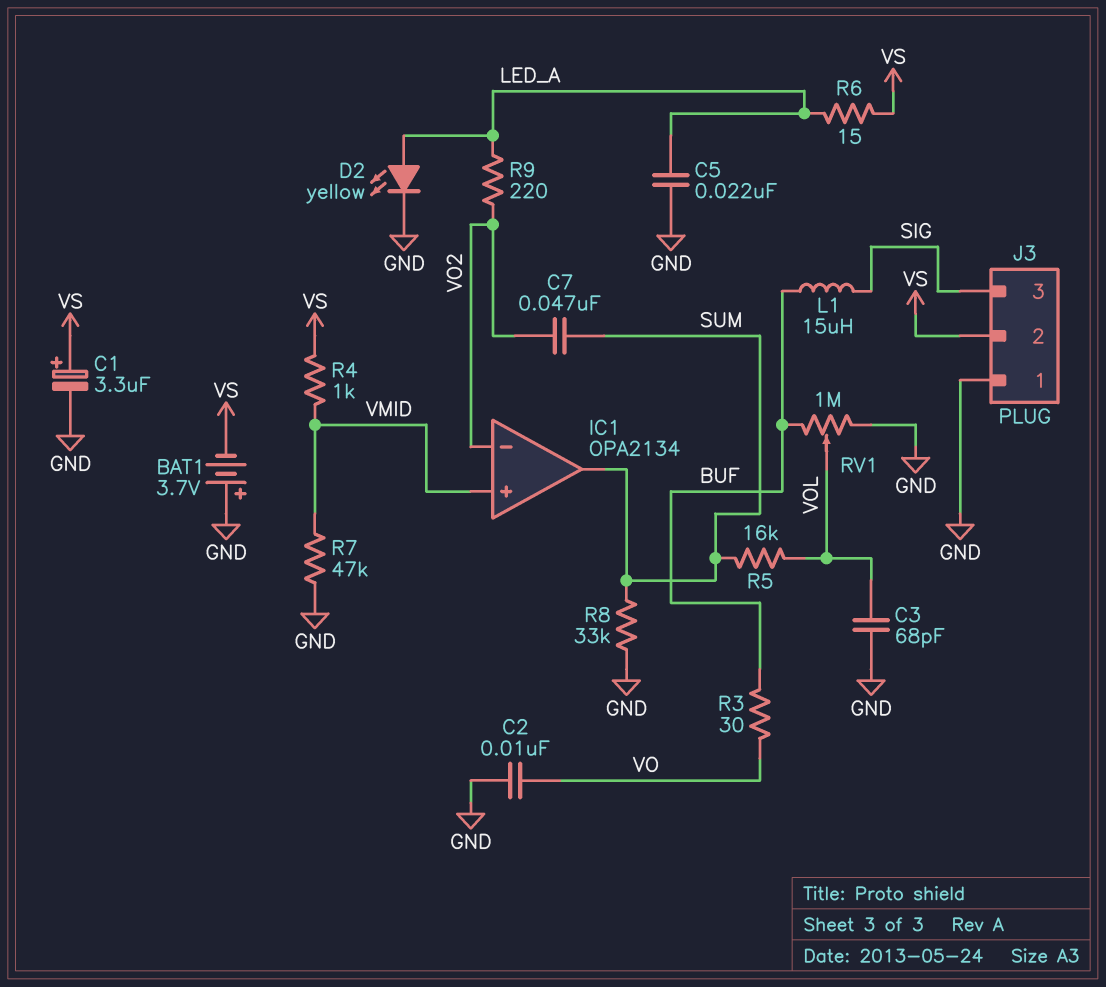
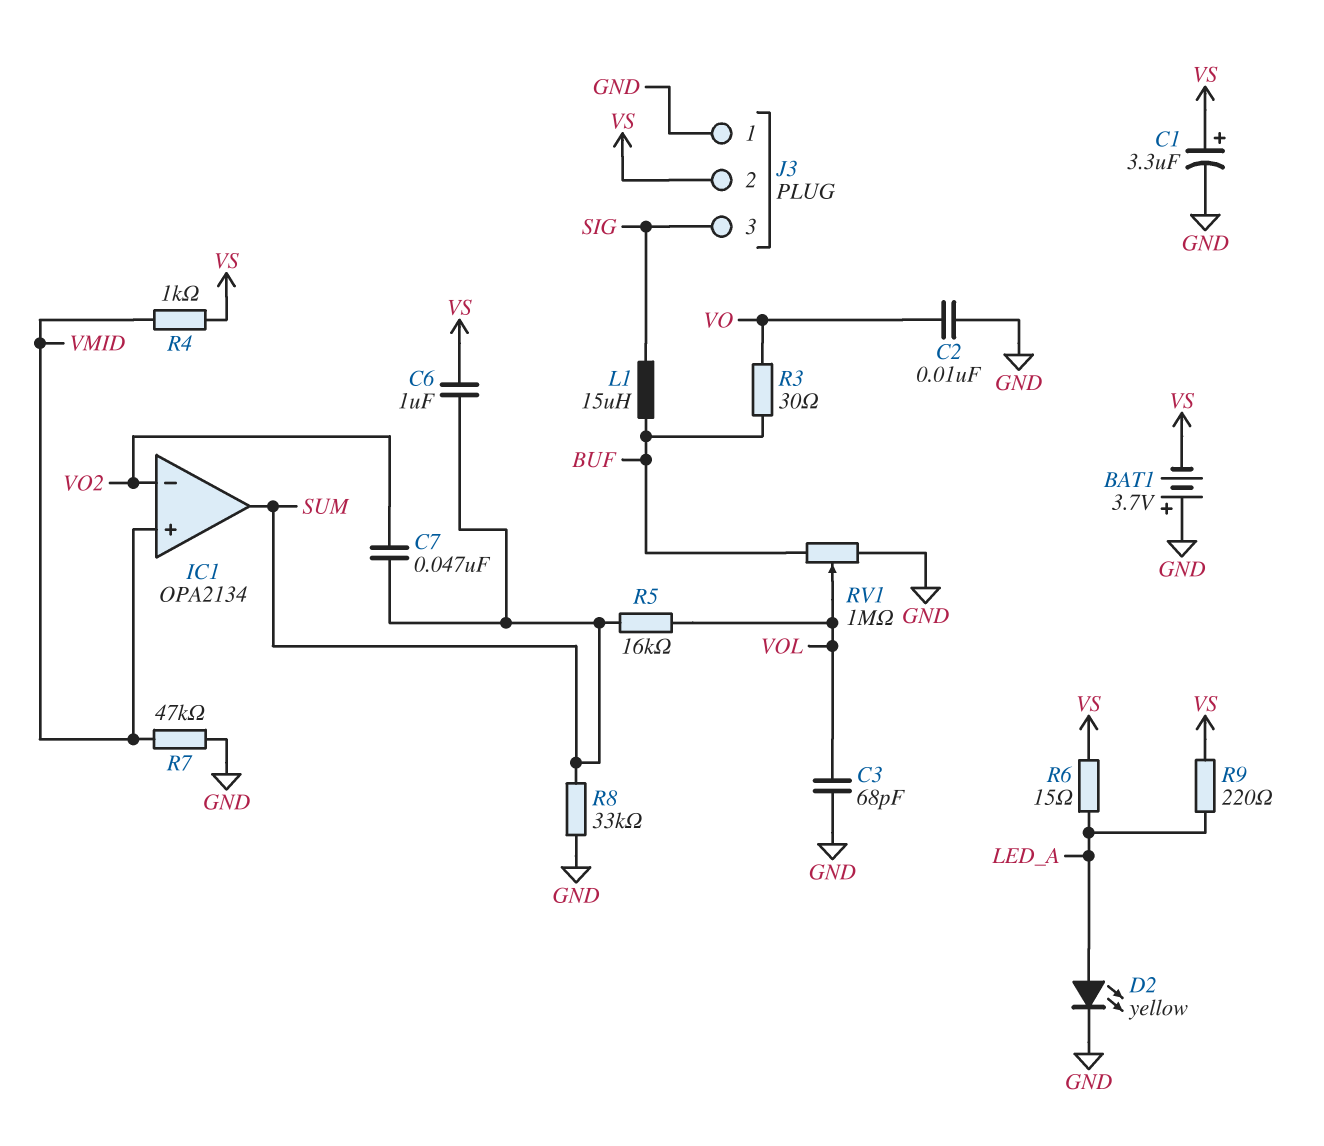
C5: 22nF (GND, LED_A) -> none
C6: none -> 1uF (SUM, VS)
R9: 220 (LED_A, VO2) -> 220 (LED_A, VS)

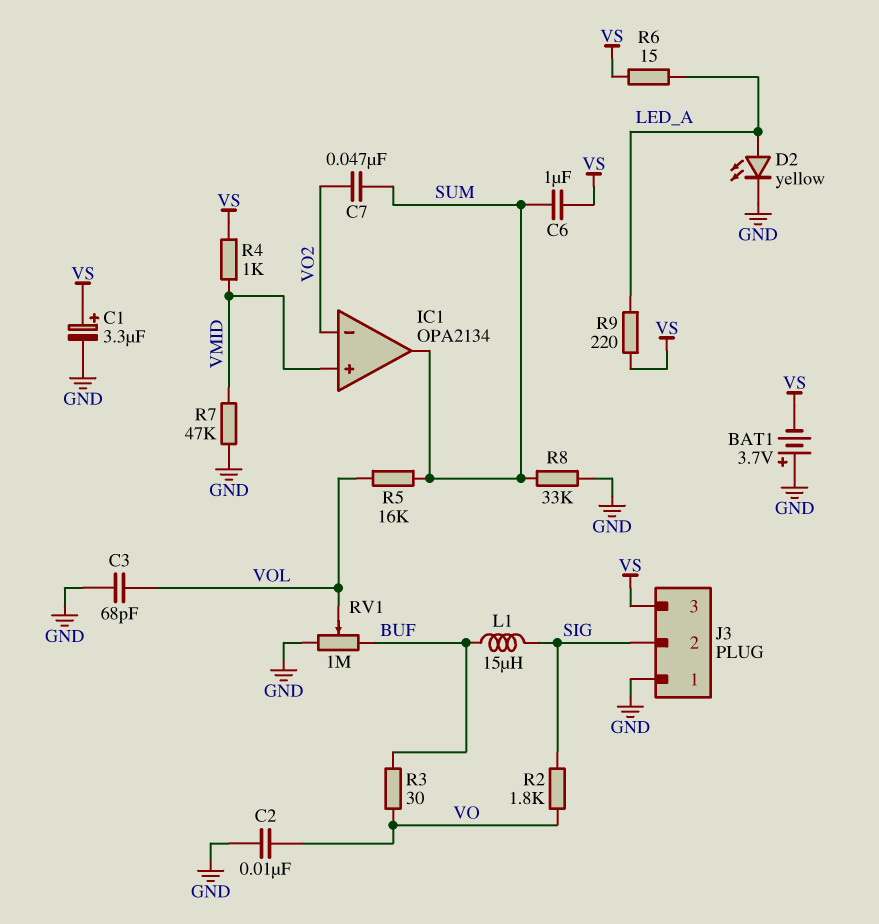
J3 pin 2: VS -> SIG
J3 pin 3: SIG -> VS
R2: none -> 1.8k (SIG, VO)

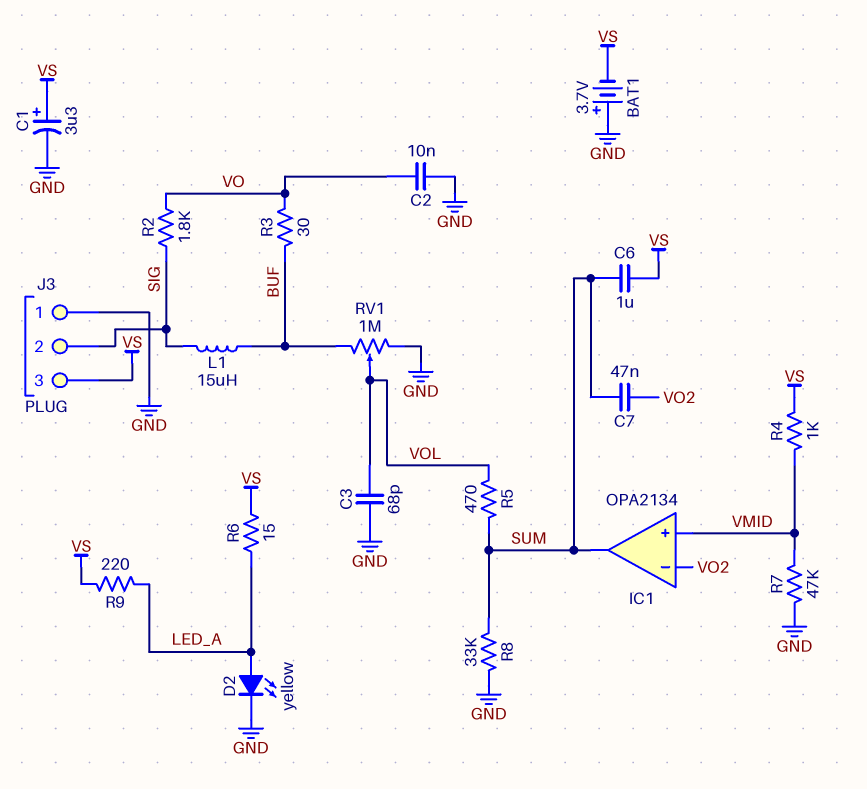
R5: 16k (SUM, VOL) -> 470 (SUM, VOL)

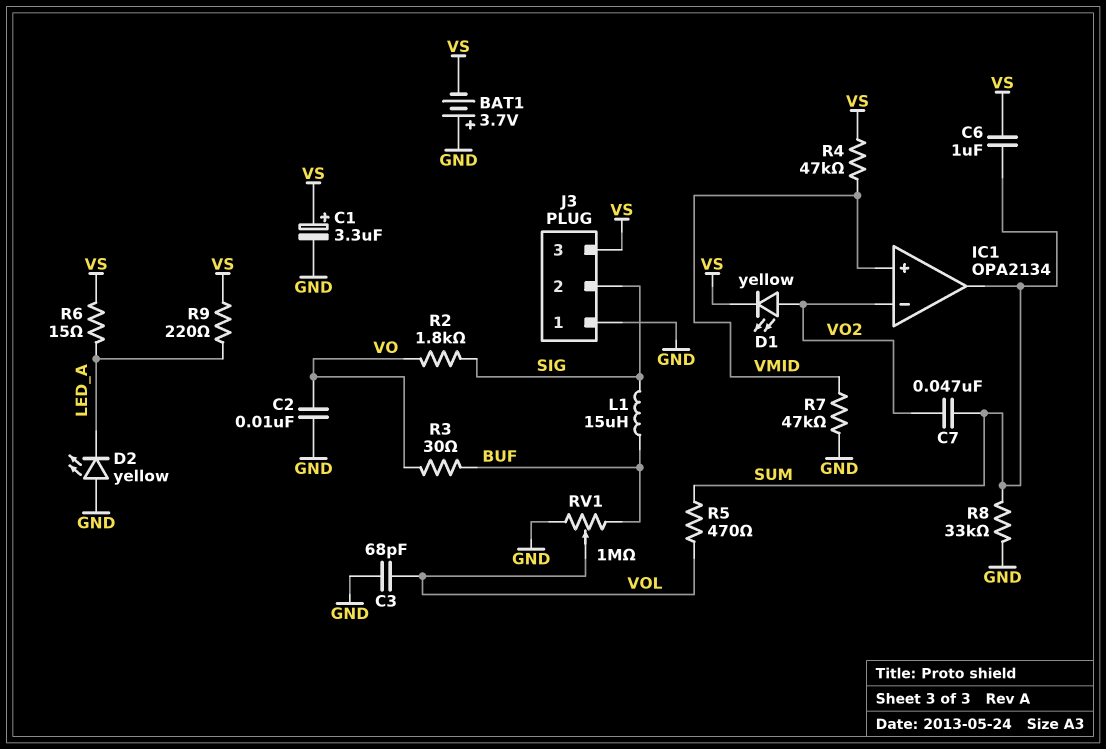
D1: none -> LED yellow (A VO2, K VS)
D2: LED yellow (A LED_A, K GND) -> LED yellow (A GND, K LED_A)
R4: 1k (VMID, VS) -> 47k (VMID, VS)

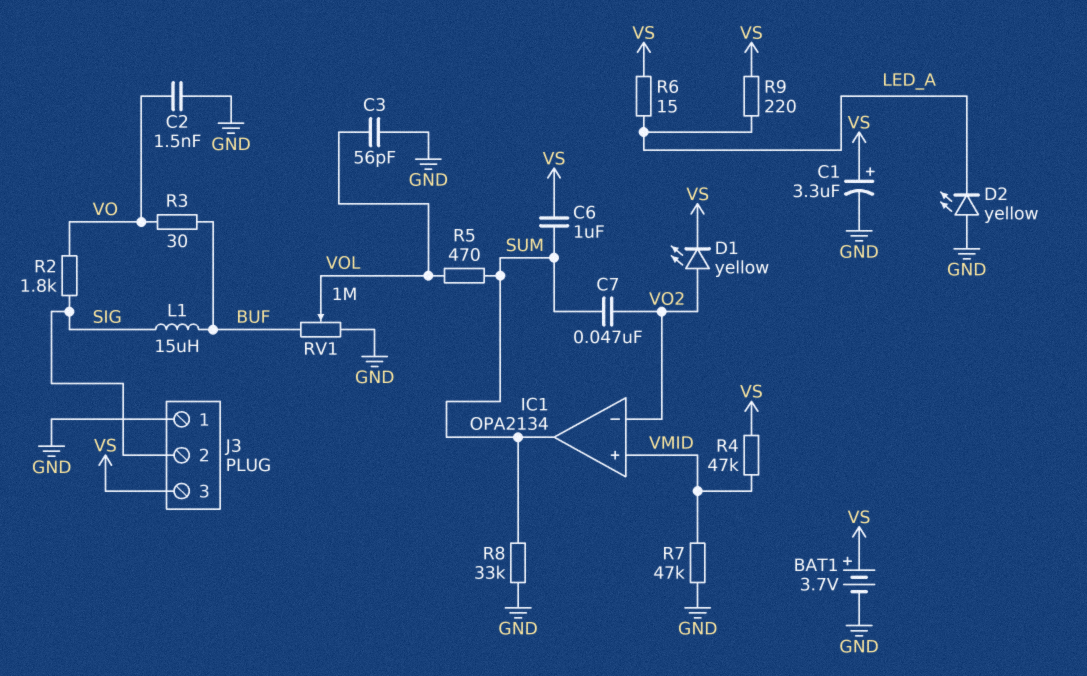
BAT1: 3.7V (plus GND, minus VS) -> 3.7V (plus VS, minus GND)
C2: 10nF (GND, VO) -> 1.5nF (GND, VO)
C3: 68pF (GND, VOL) -> 56pF (GND, VOL)

